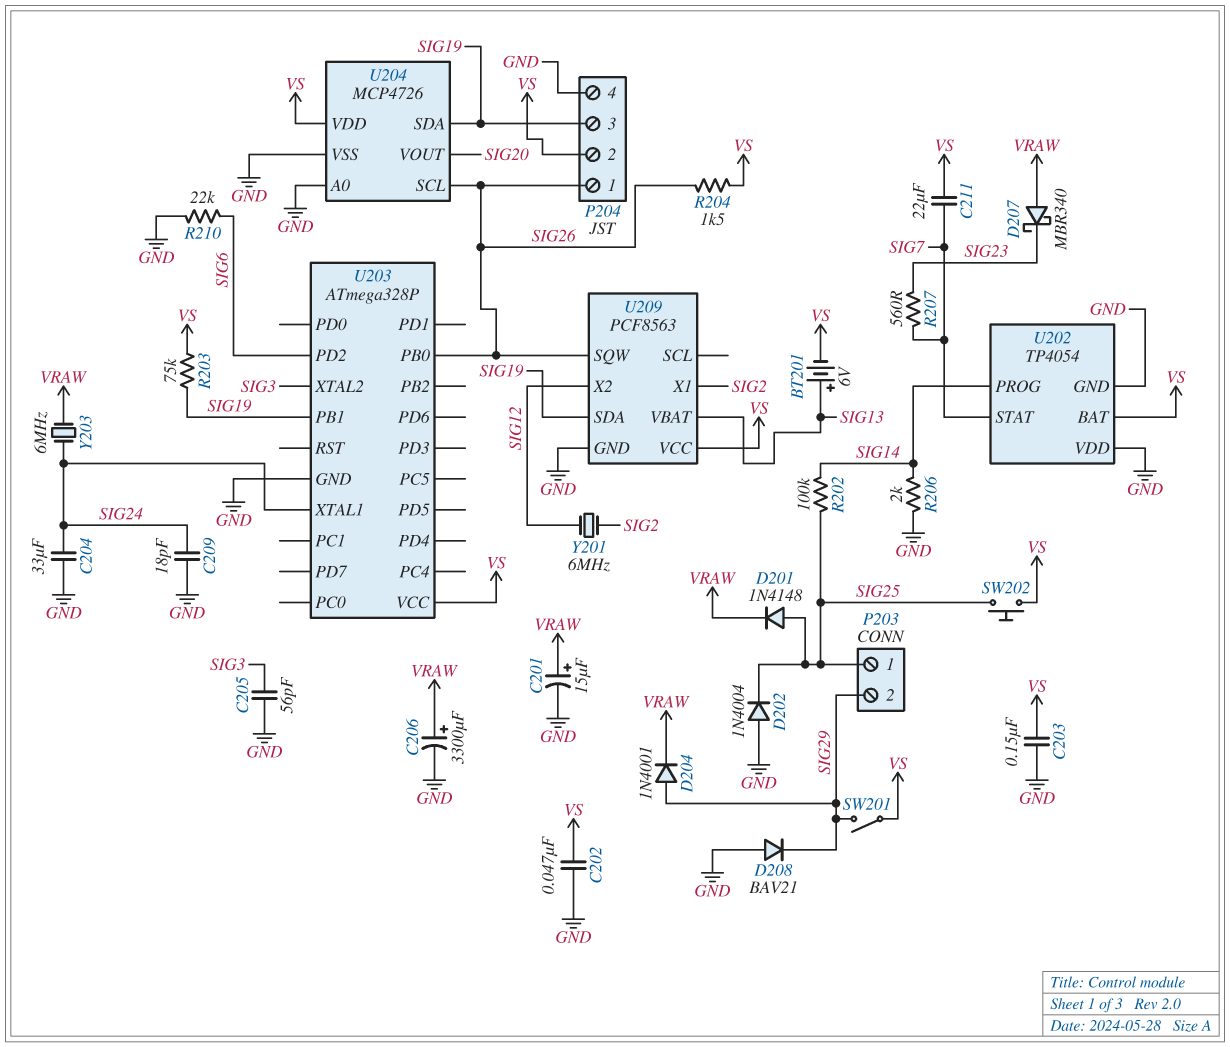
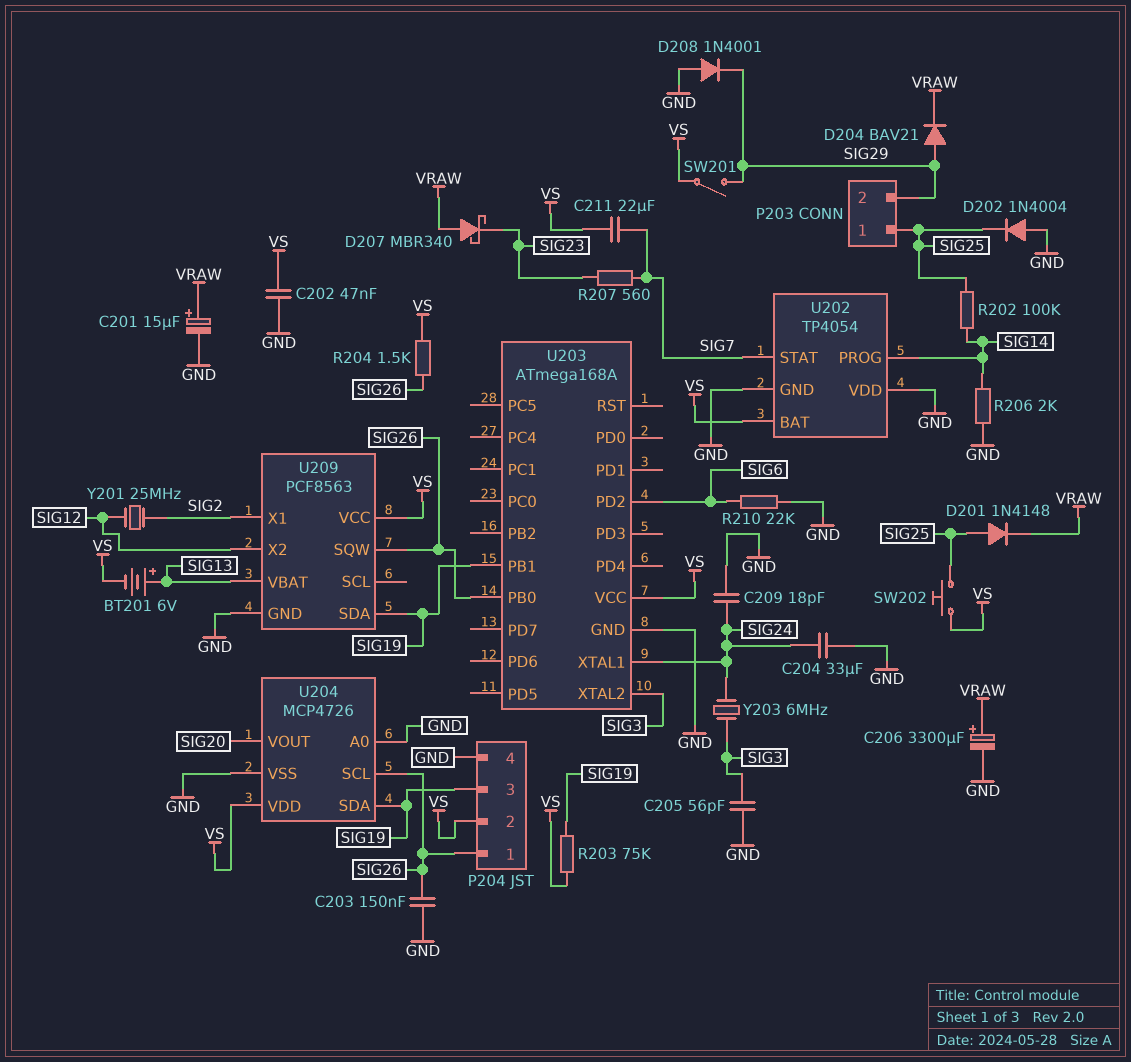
C203: 150nF (GND, VS) -> 150nF (GND, SIG26)
D204: diode 1N4001 (A SIG29, K VRAW) -> diode BAV21 (A SIG29, K VRAW)
D208: diode BAV21 (A GND, K SIG29) -> diode 1N4001 (A GND, K SIG29)
U203: ATmega328P -> ATmega168A
Y201: 6MHz (SIG2, SIG12) -> 25MHz (SIG2, SIG12)
Y203: 6MHz (SIG24, VRAW) -> 6MHz (SIG3, SIG24)

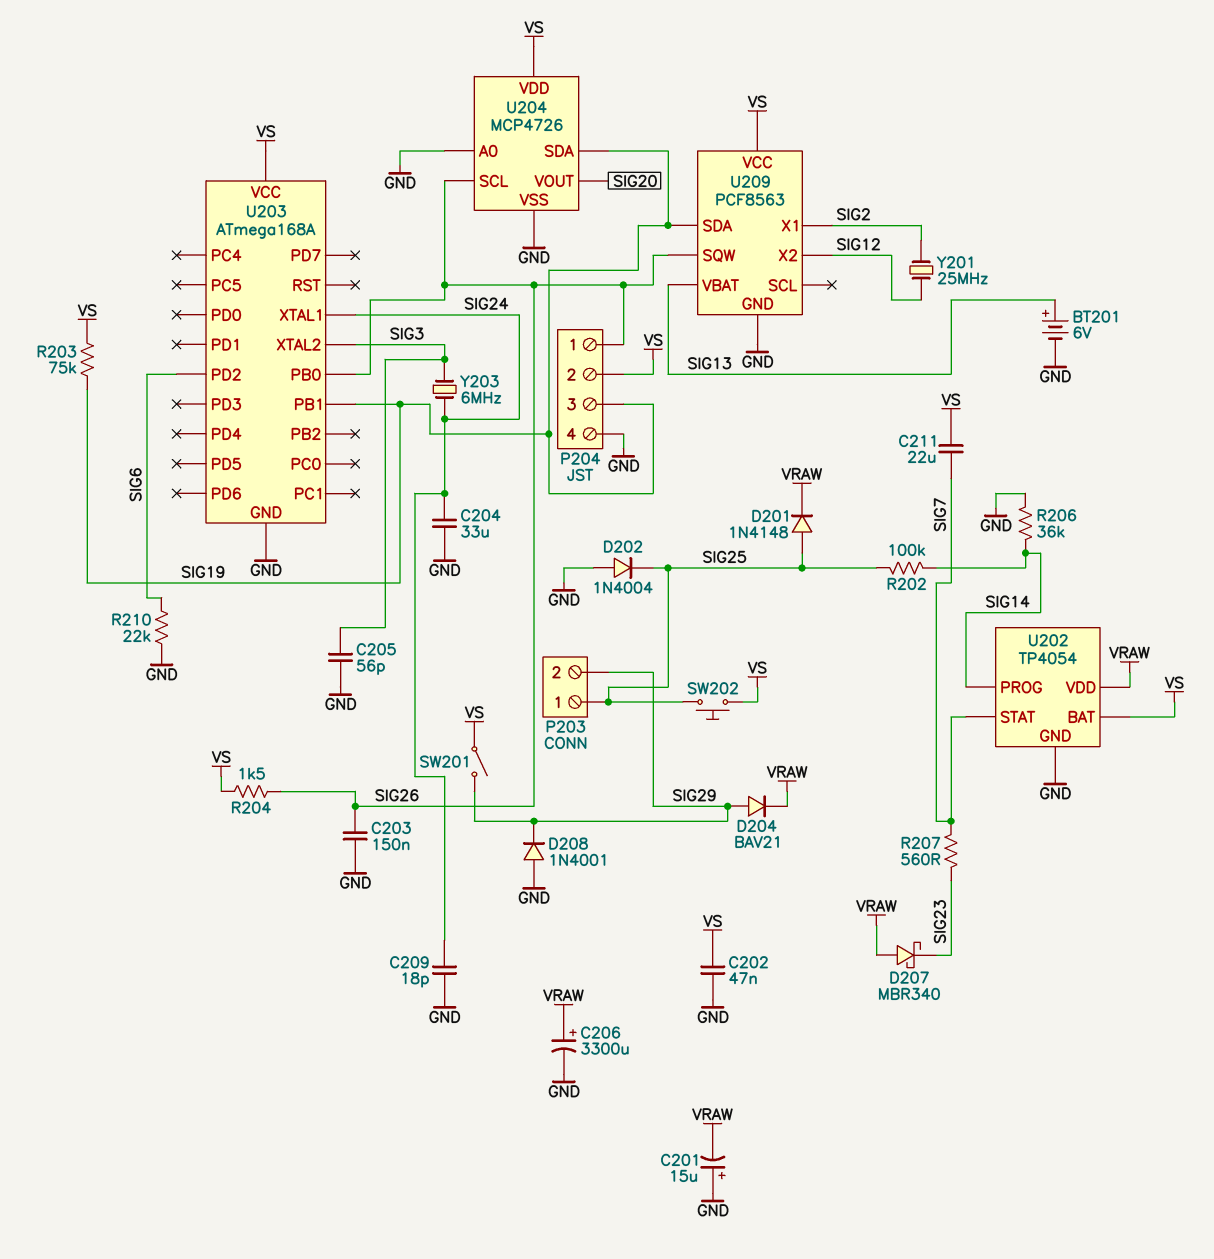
BT201: 6V (plus SIG13, minus VS) -> 6V (plus SIG13, minus GND)
C201: 15uF (plus VRAW, minus GND) -> 15uF (plus GND, minus VRAW)
R206: 2k (GND, SIG14) -> 36k (GND, SIG14)
U202 pin VDD: GND -> VRAW

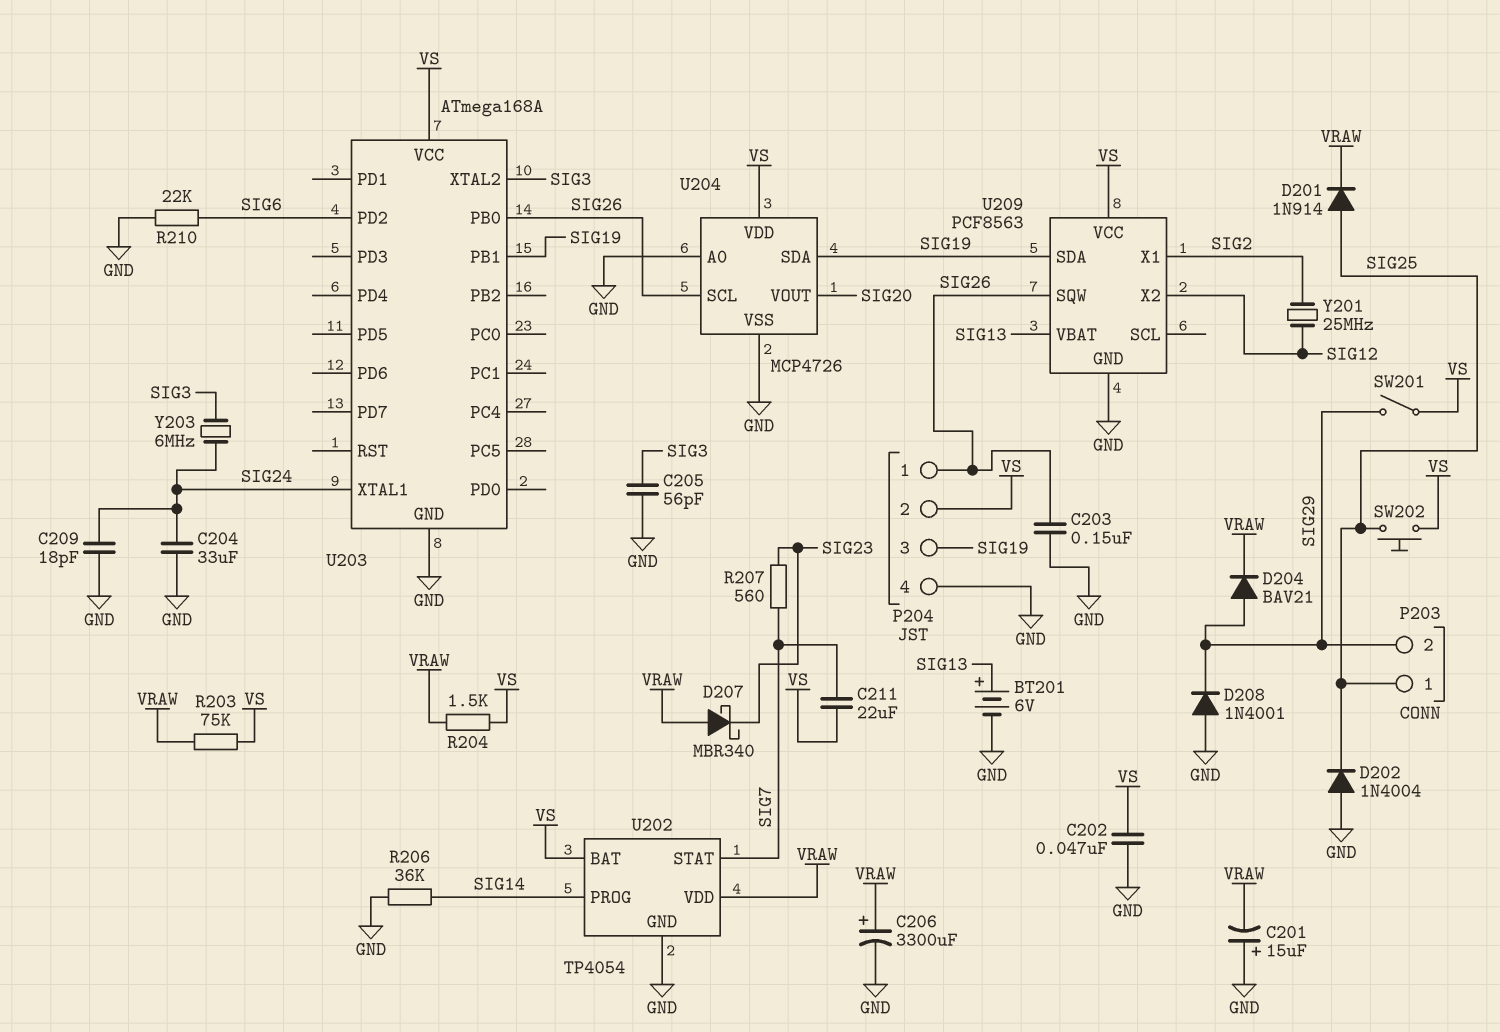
D201: diode 1N4148 (A SIG25, K VRAW) -> diode 1N914 (A SIG25, K VRAW)
R202: 100k (SIG14, SIG25) -> none
R203: 75k (SIG19, VS) -> 75k (VRAW, VS)
R204: 1.5k (SIG26, VS) -> 1.5k (VRAW, VS)

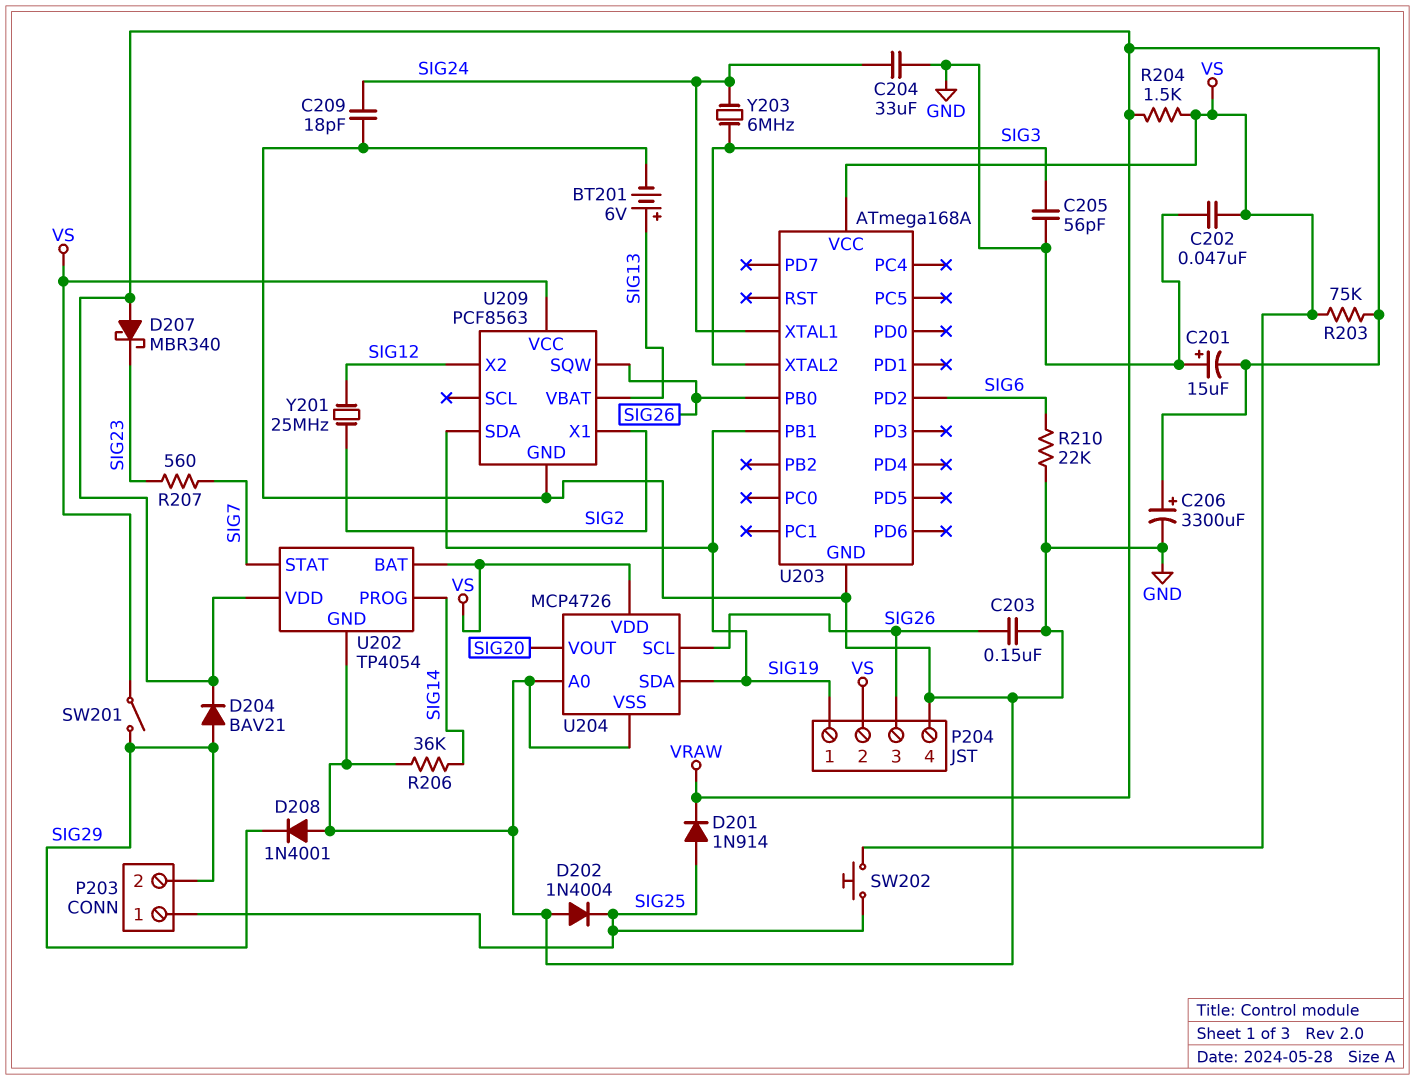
C211: 22uF (SIG7, VS) -> none
P204 pin 1: SIG26 -> SIG19
P204 pin 3: SIG19 -> SIG26

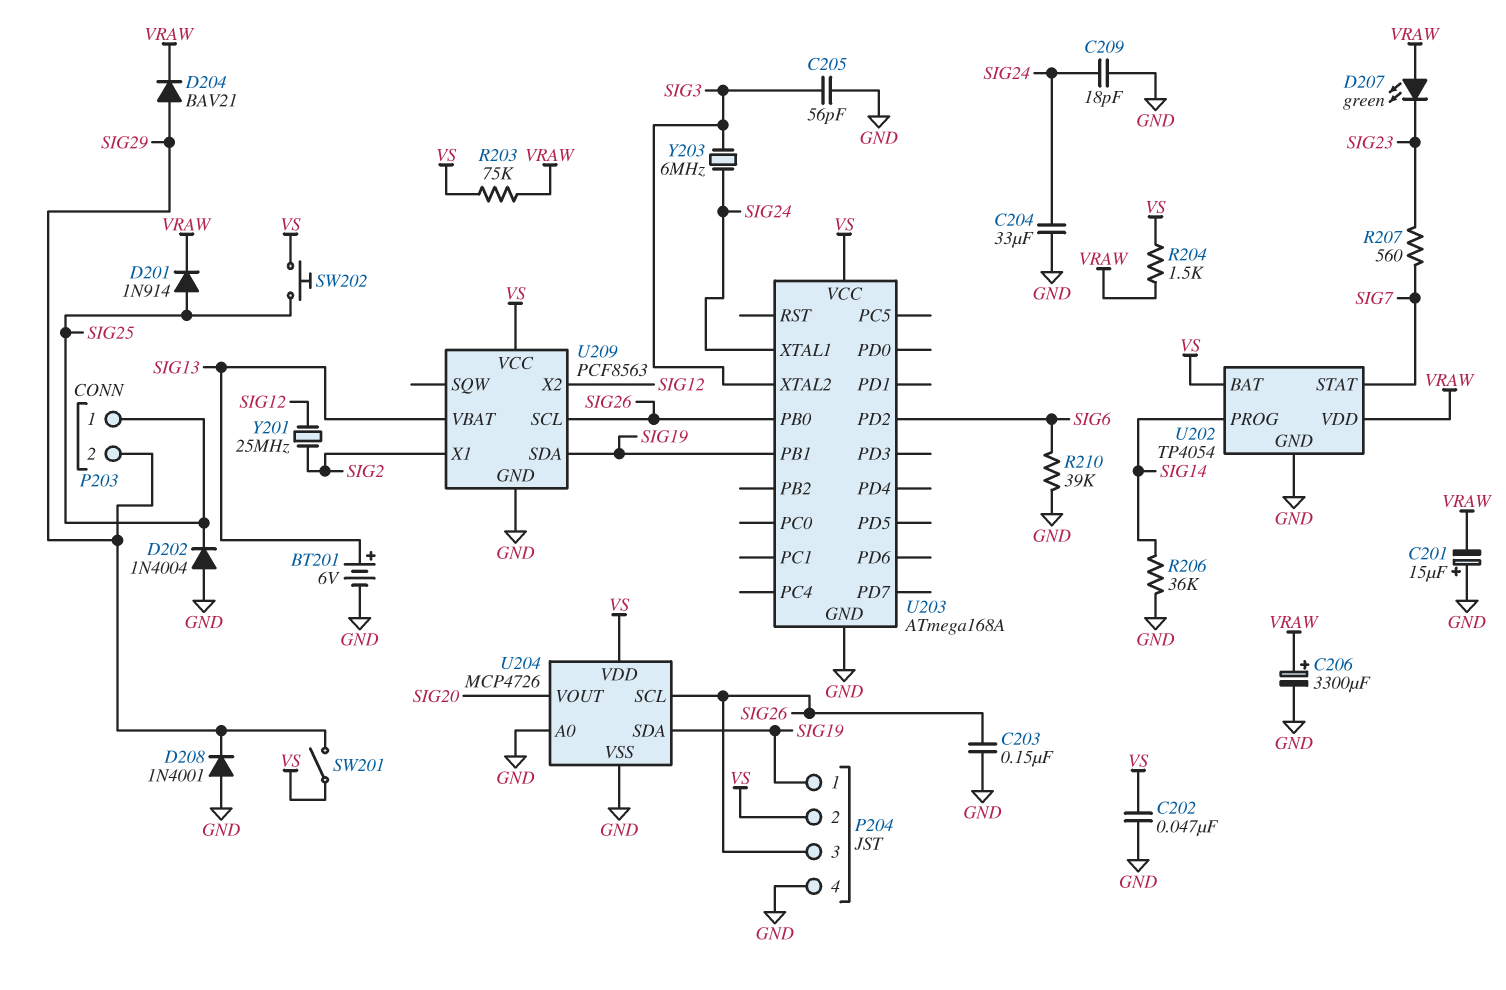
D207: schottky MBR340 (A VRAW, K SIG23) -> LED green (A VRAW, K SIG23)
R210: 22k (GND, SIG6) -> 39k (GND, SIG6)
U209 pin SCL: none -> SIG26
U209 pin SQW: SIG26 -> none

